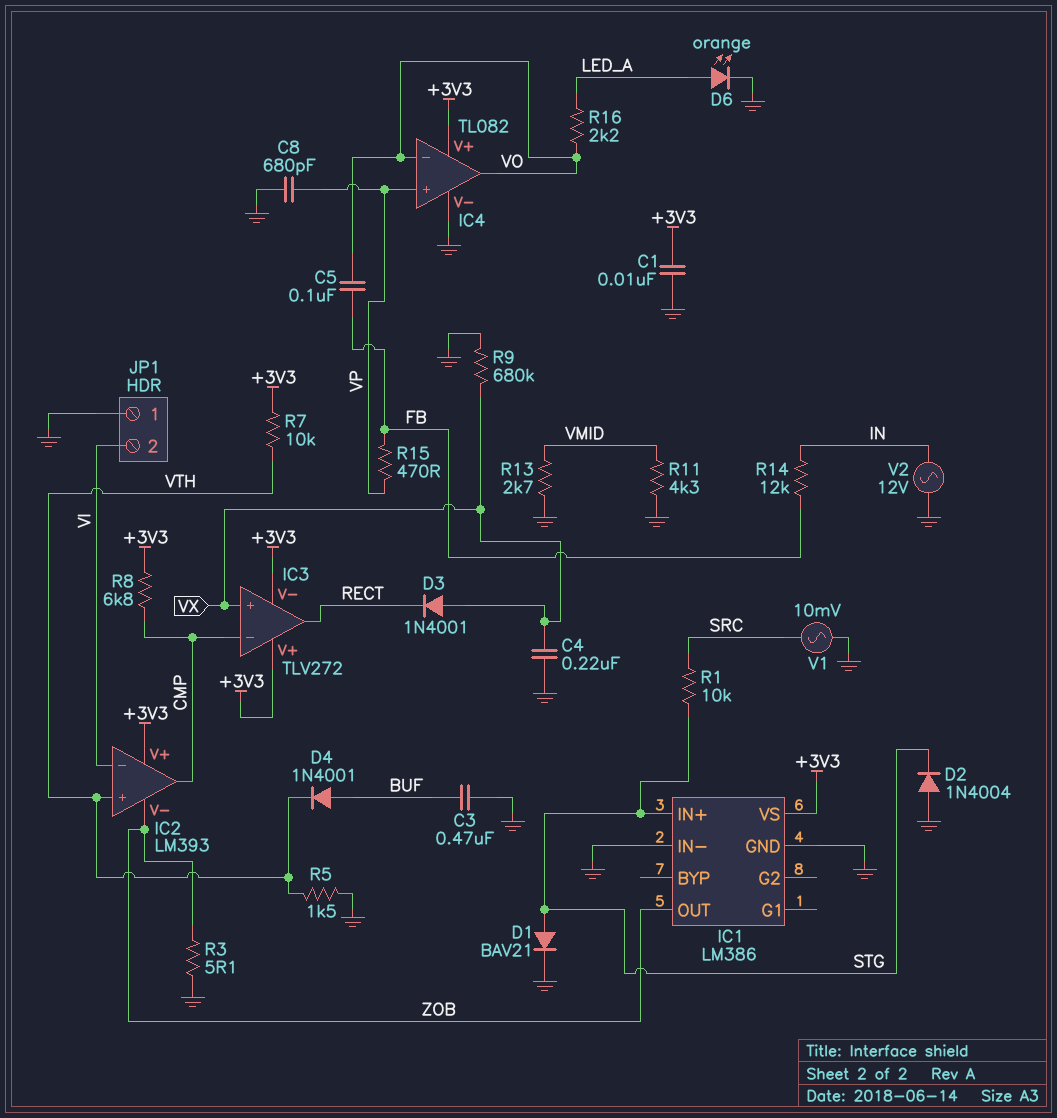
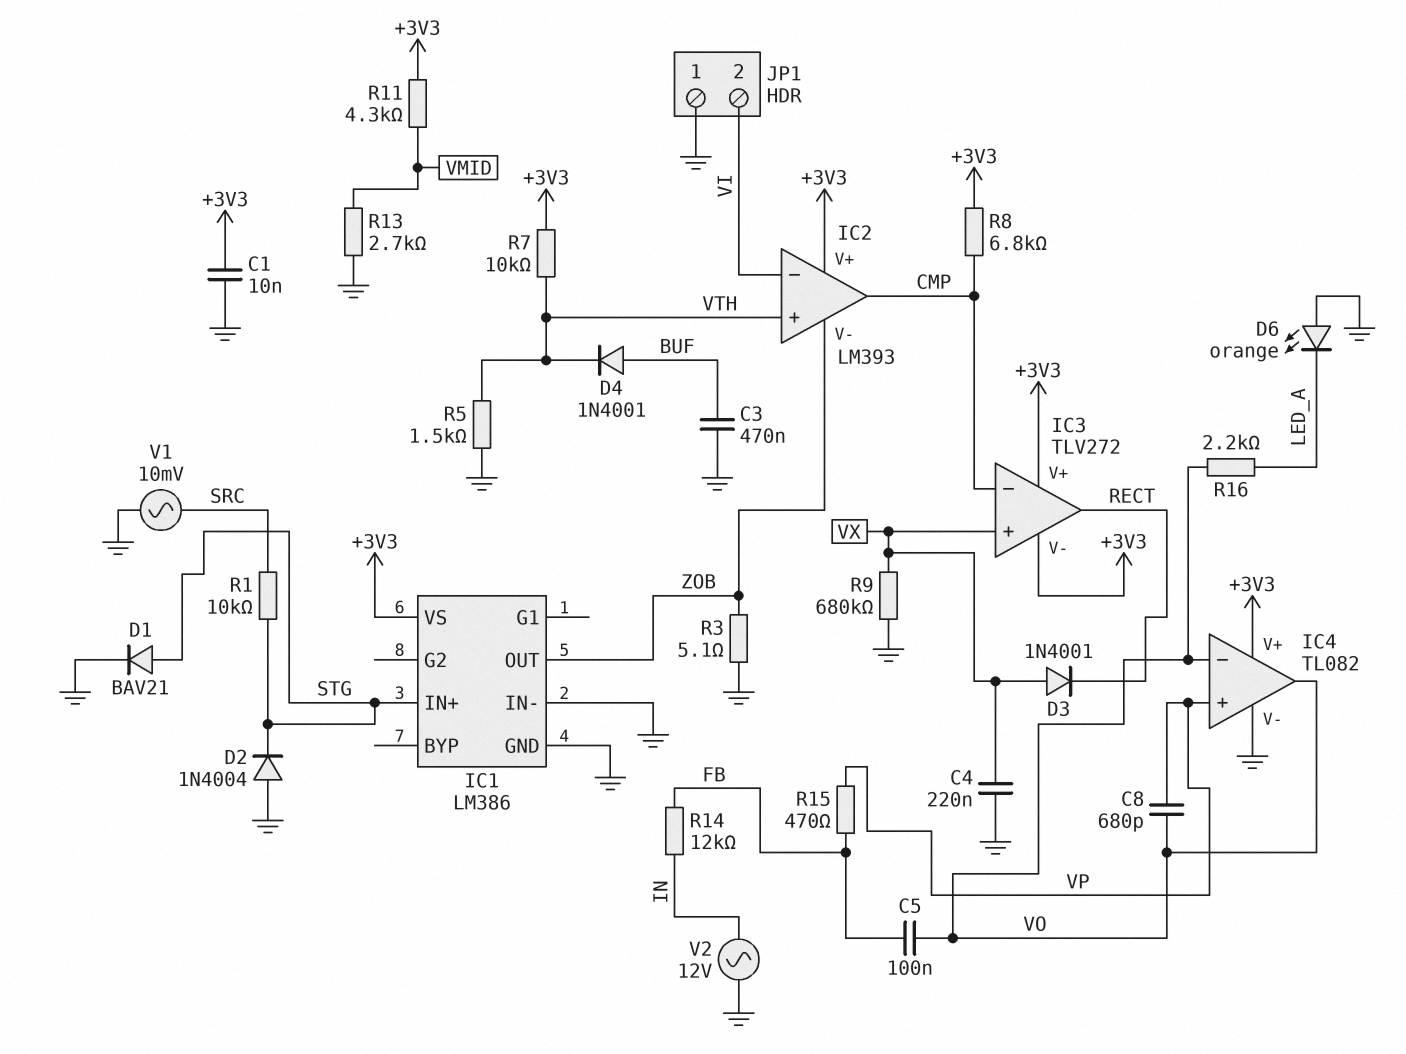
C8: 680pF (GND, VP) -> 680pF (VO, VP)
D6: LED orange (A LED_A, K GND) -> LED orange (A GND, K LED_A)
R11: 4.3k (GND, VMID) -> 4.3k (+3V3, VMID)

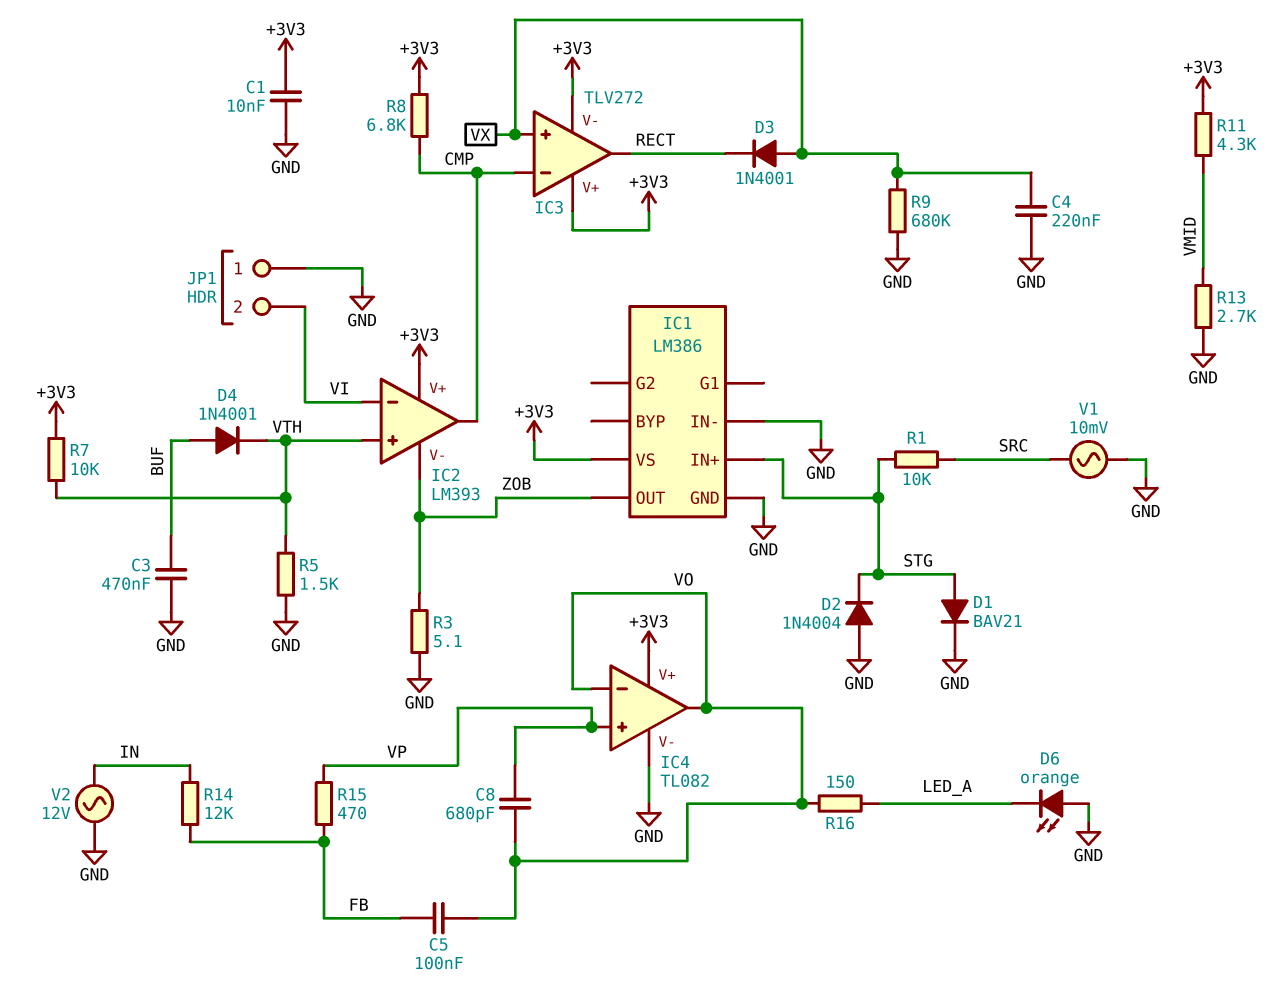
R16: 2.2k (LED_A, VO) -> 150 (LED_A, VO)

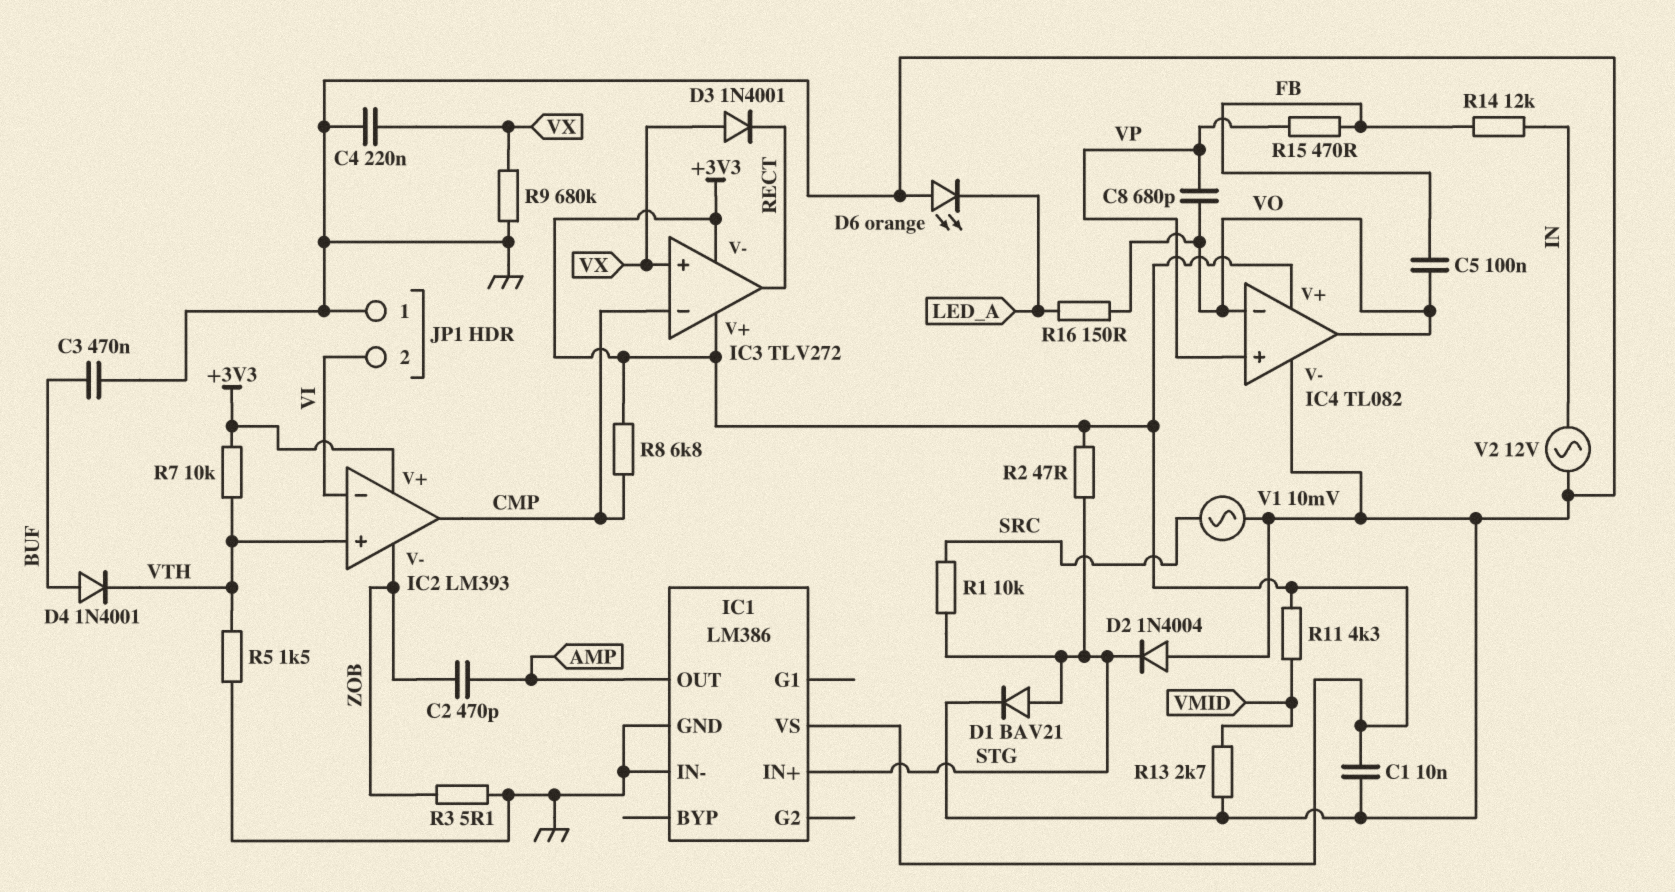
C2: none -> 470pF (AMP, ZOB)
IC1 pin OUT: ZOB -> AMP
R2: none -> 47 (+3V3, STG)

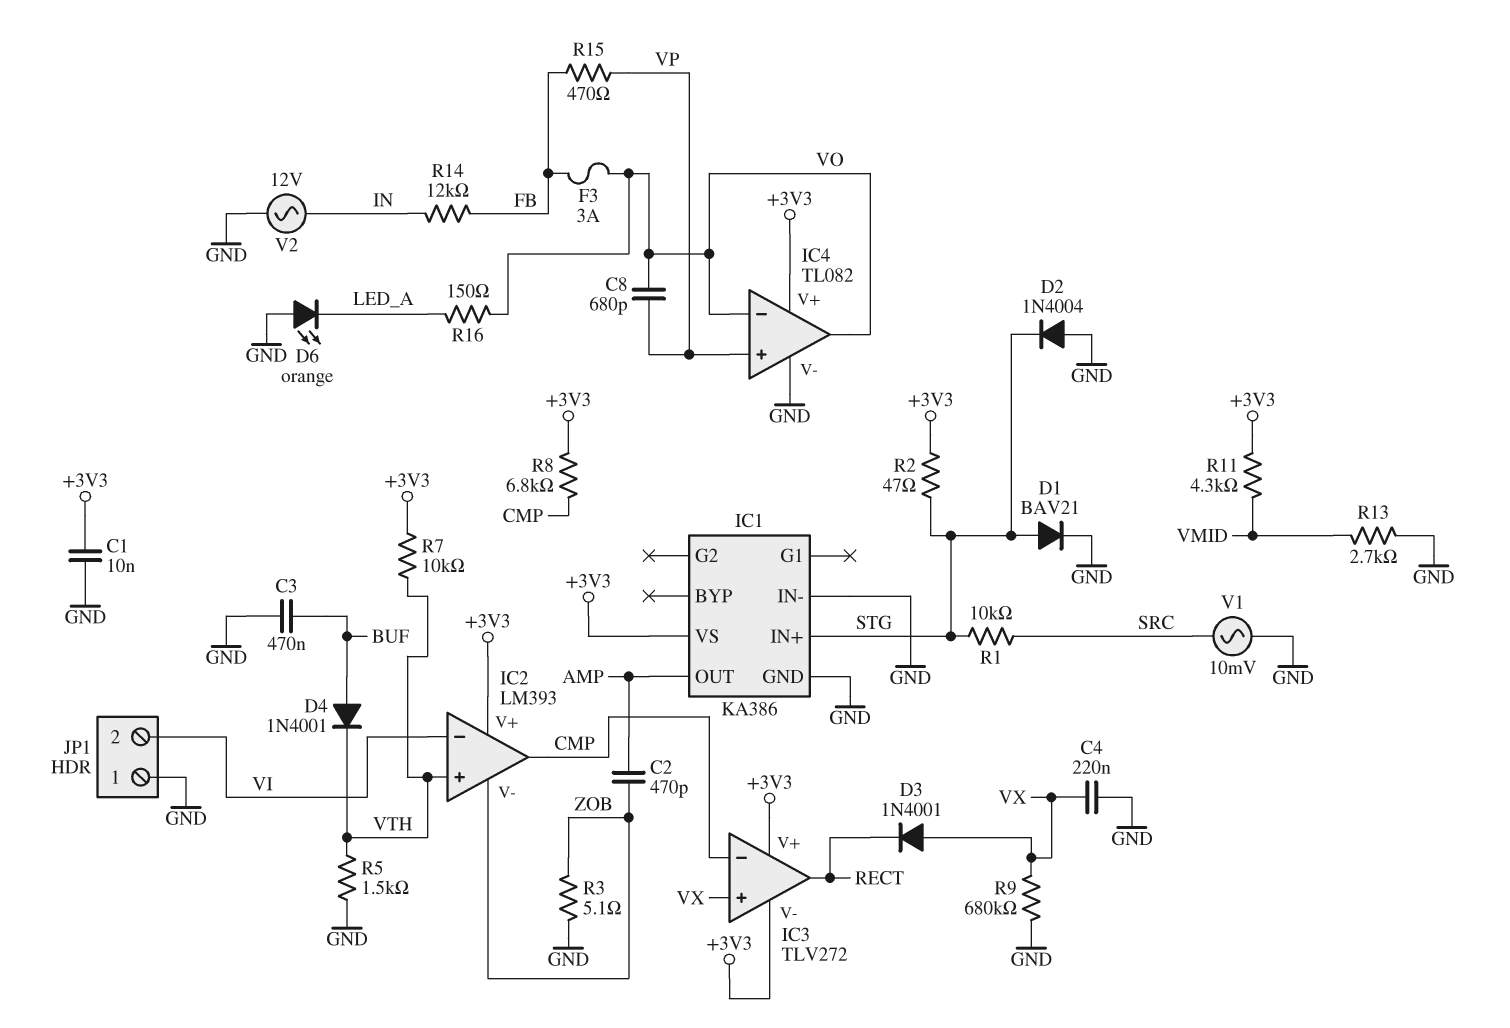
C5: 100nF (FB, VO) -> none
F3: none -> 3A (FB, VO)
IC1: LM386 -> KA386

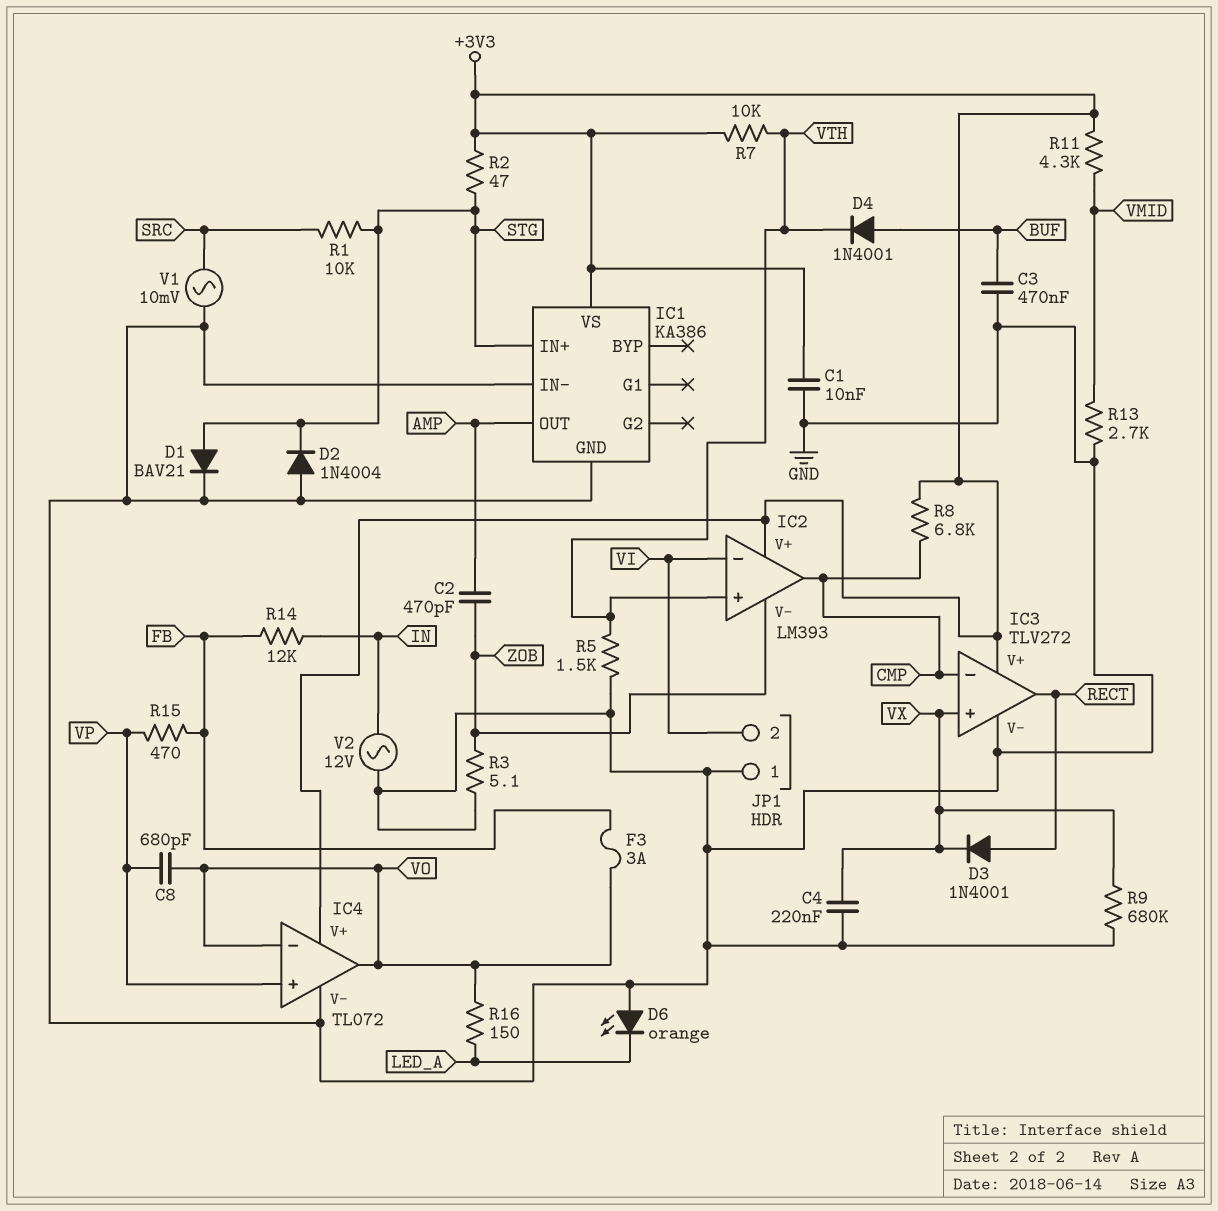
D3: diode 1N4001 (A VX, K RECT) -> diode 1N4001 (A RECT, K VX)
IC3 pin V-: +3V3 -> GND
IC4: TL082 -> TL072

